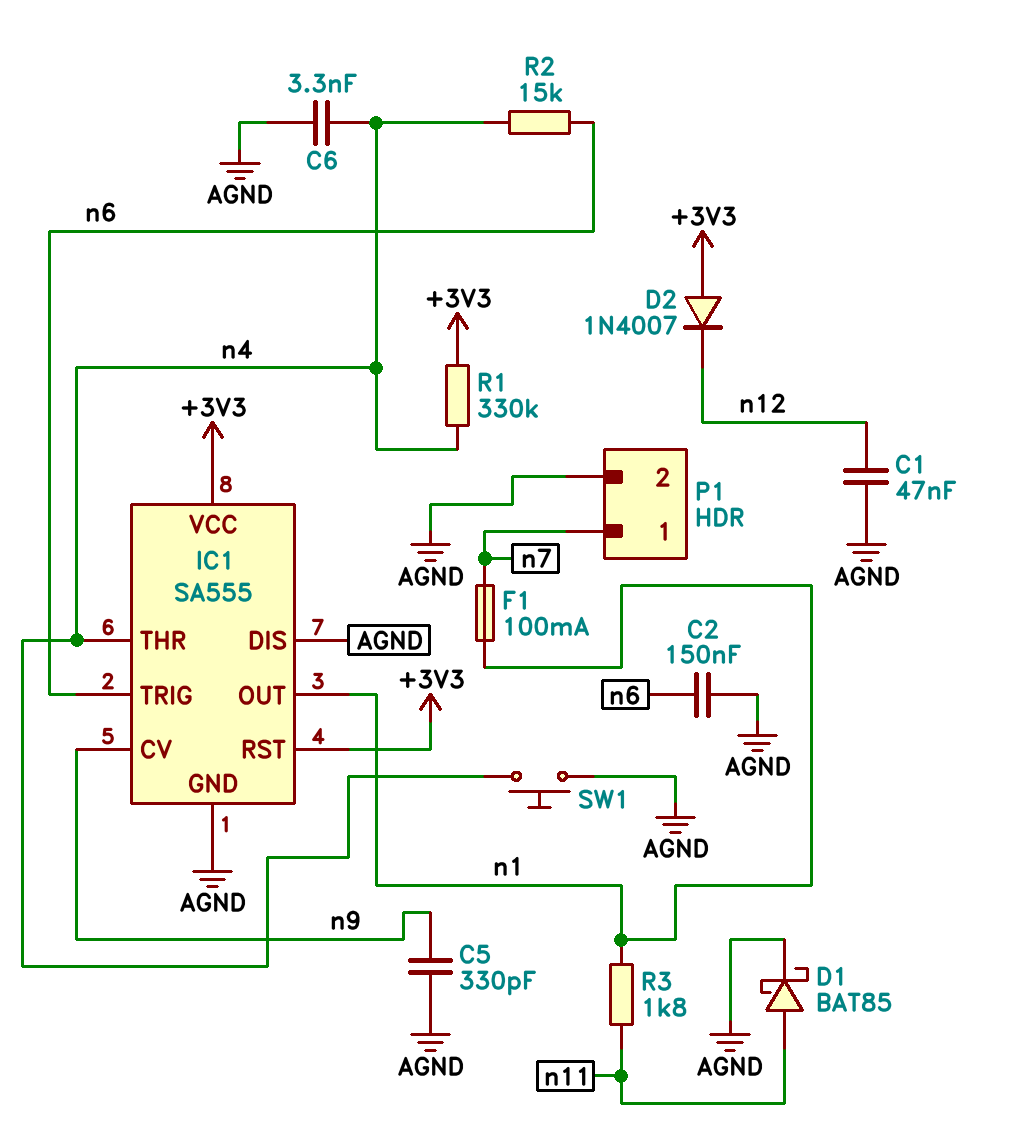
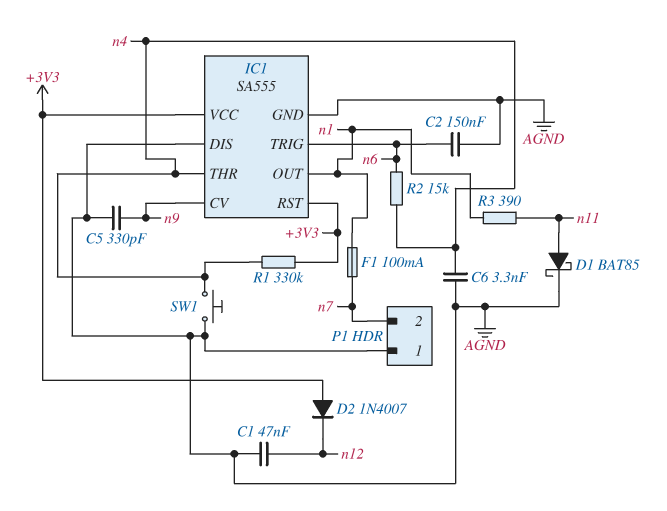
P1 pin 1: n7 -> AGND
P1 pin 2: AGND -> n7
R3: 1.8k (n1, n11) -> 390 (n1, n11)

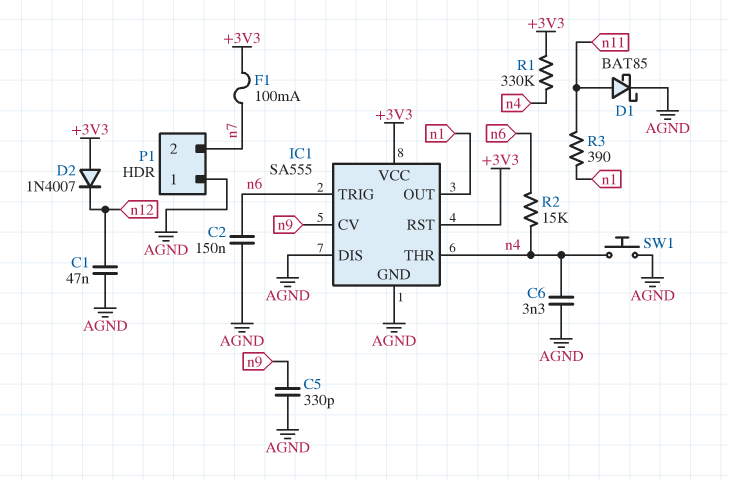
F1: 100mA (n1, n7) -> 100mA (+3V3, n7)

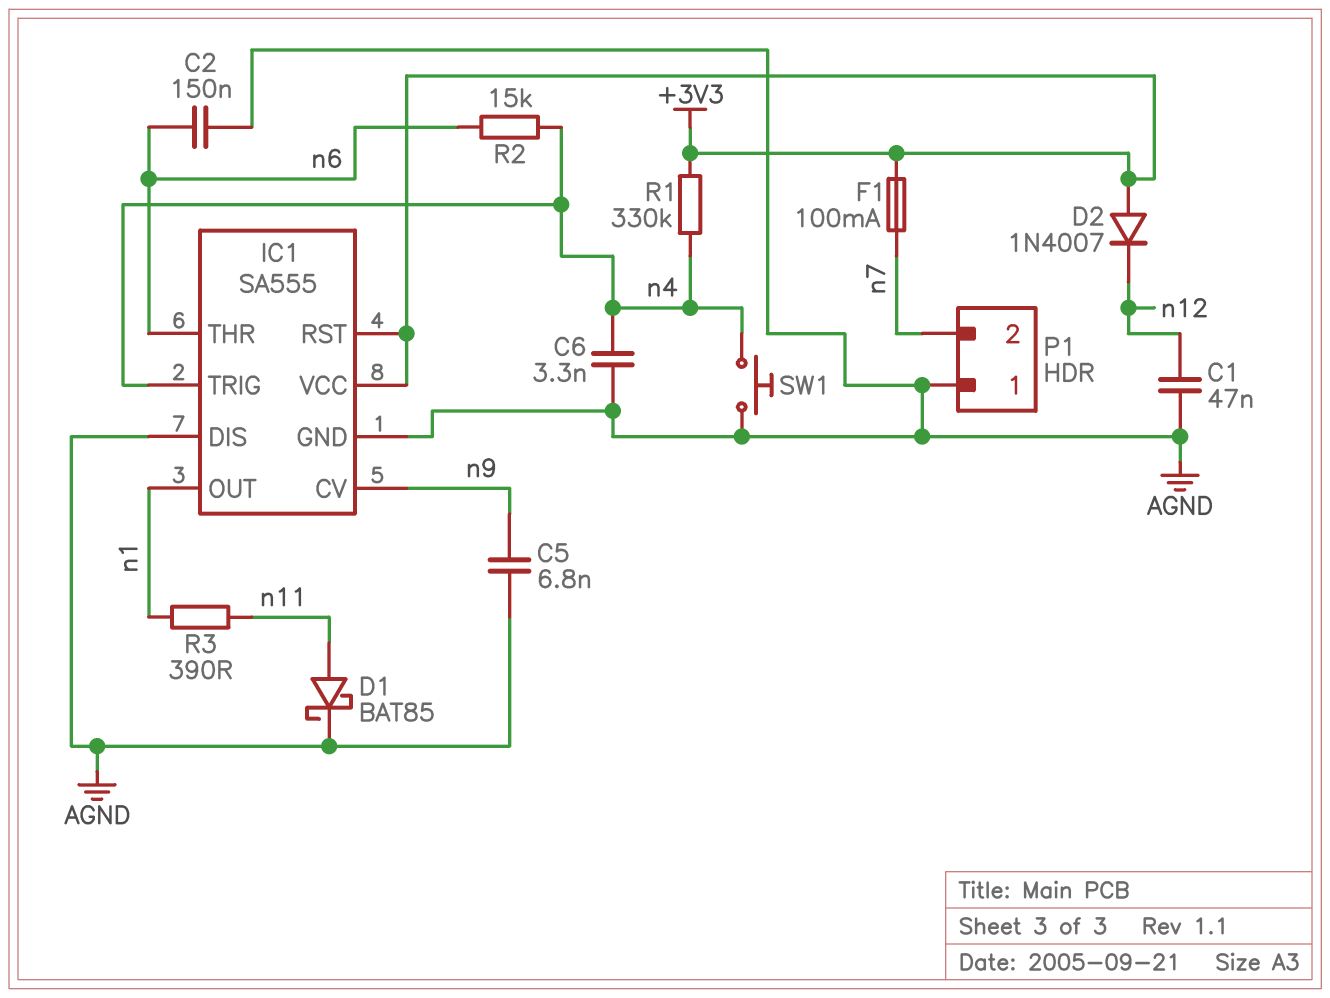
C5: 330pF (AGND, n9) -> 6.8nF (AGND, n9)
IC1 pin THR: n4 -> n6
IC1 pin TRIG: n6 -> n4

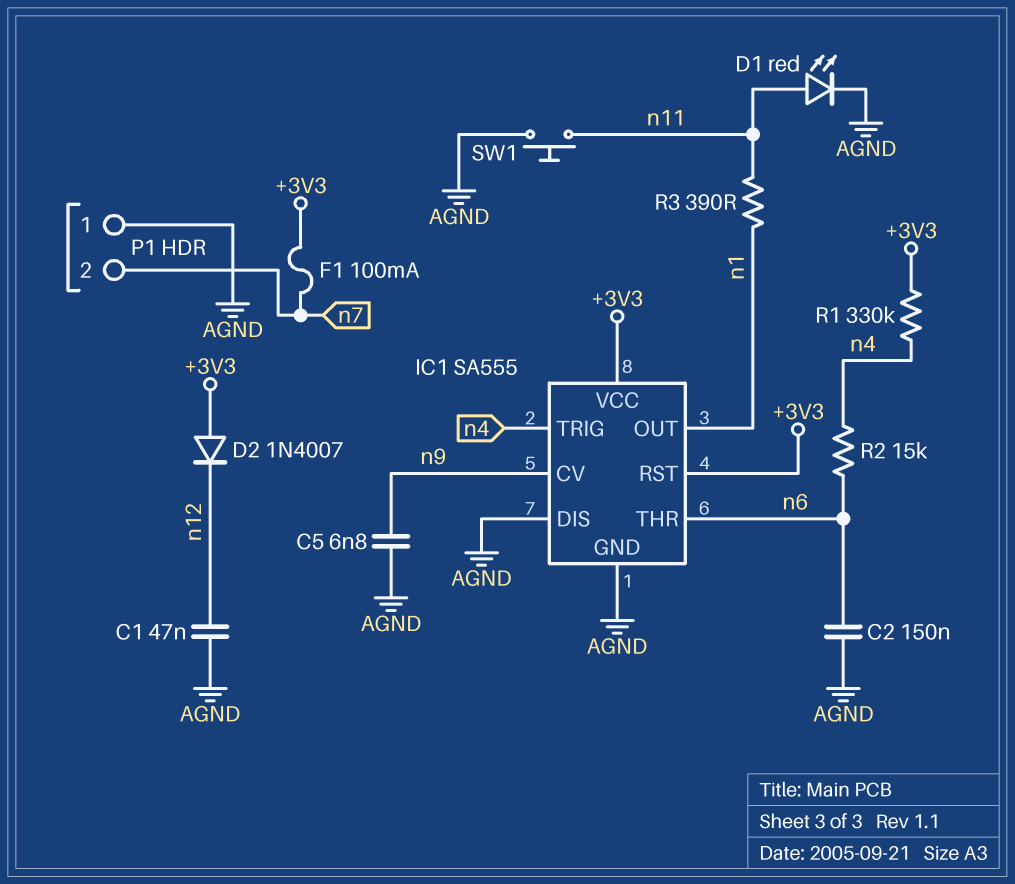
C6: 3.3nF (AGND, n4) -> none
D1: schottky BAT85 (A n11, K AGND) -> LED red (A n11, K AGND)
SW1: button (AGND, n4) -> button (AGND, n11)

